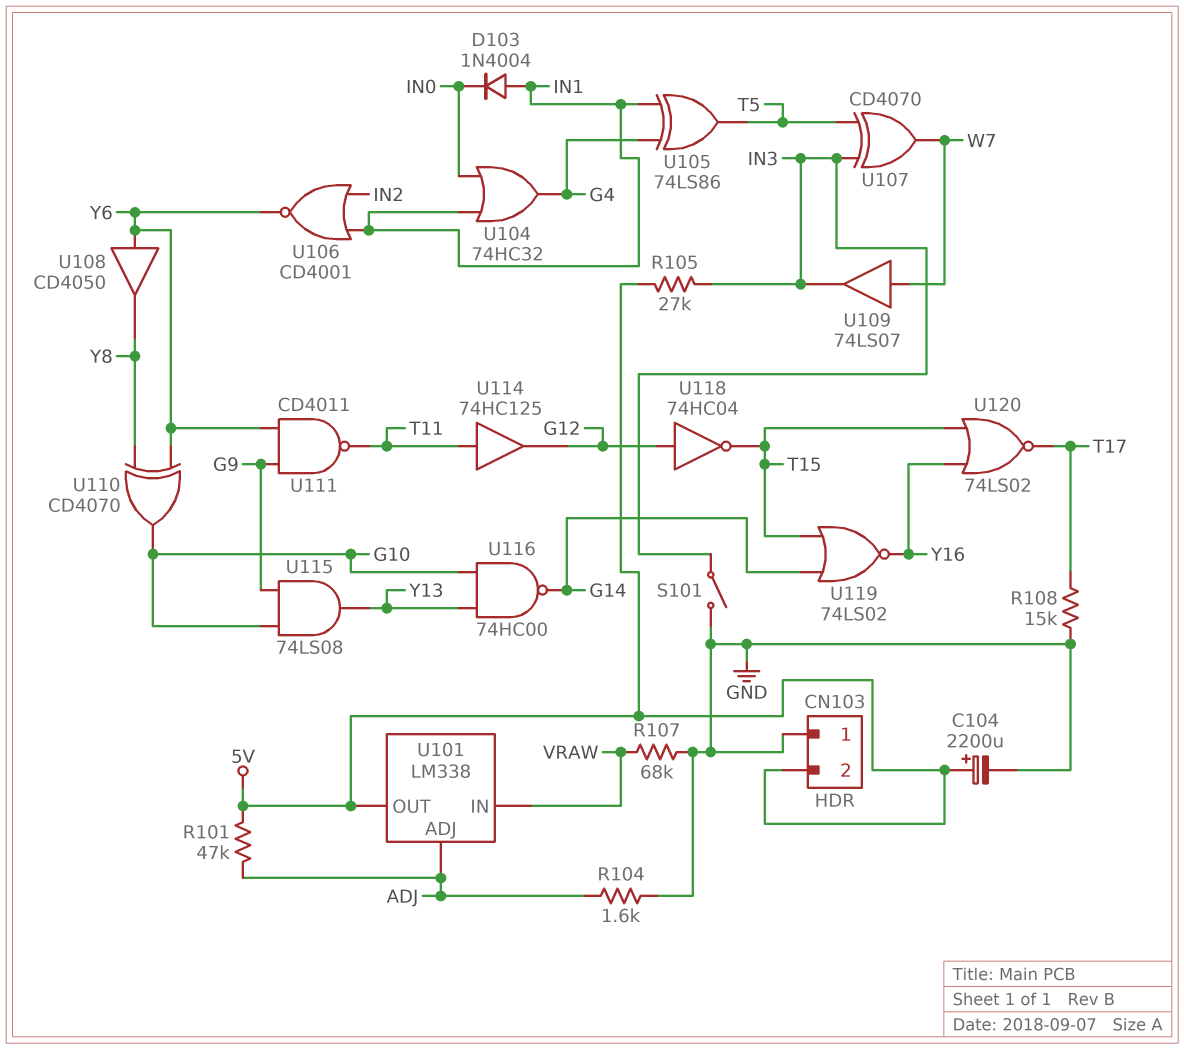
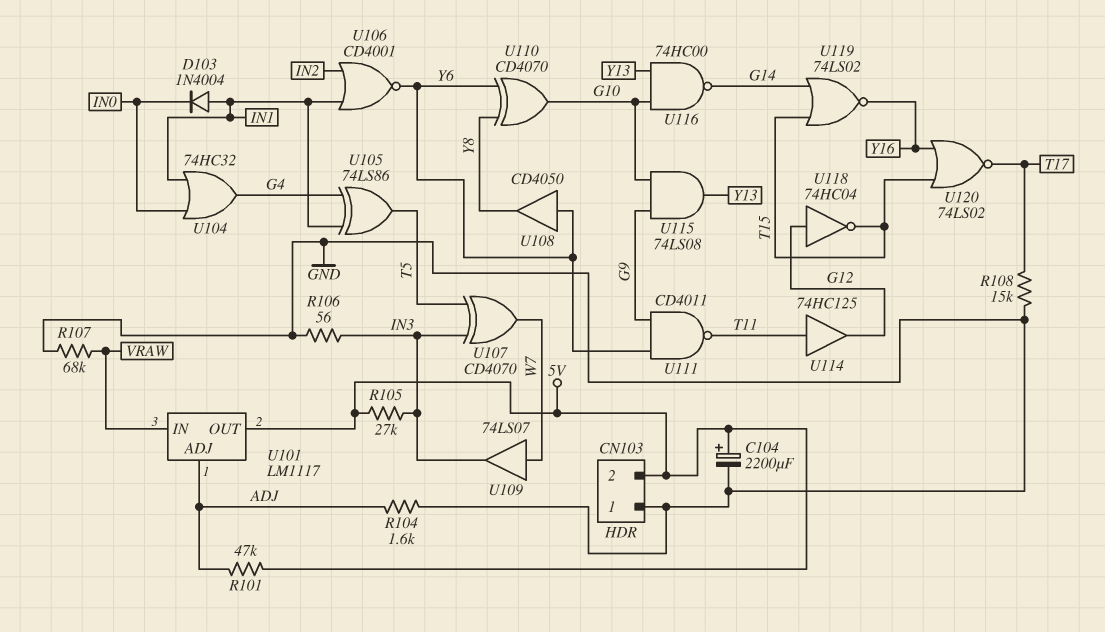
R106: none -> 56 (GND, IN3)
S101: switch (GND, IN3) -> none
U101: LM338 -> LM1117

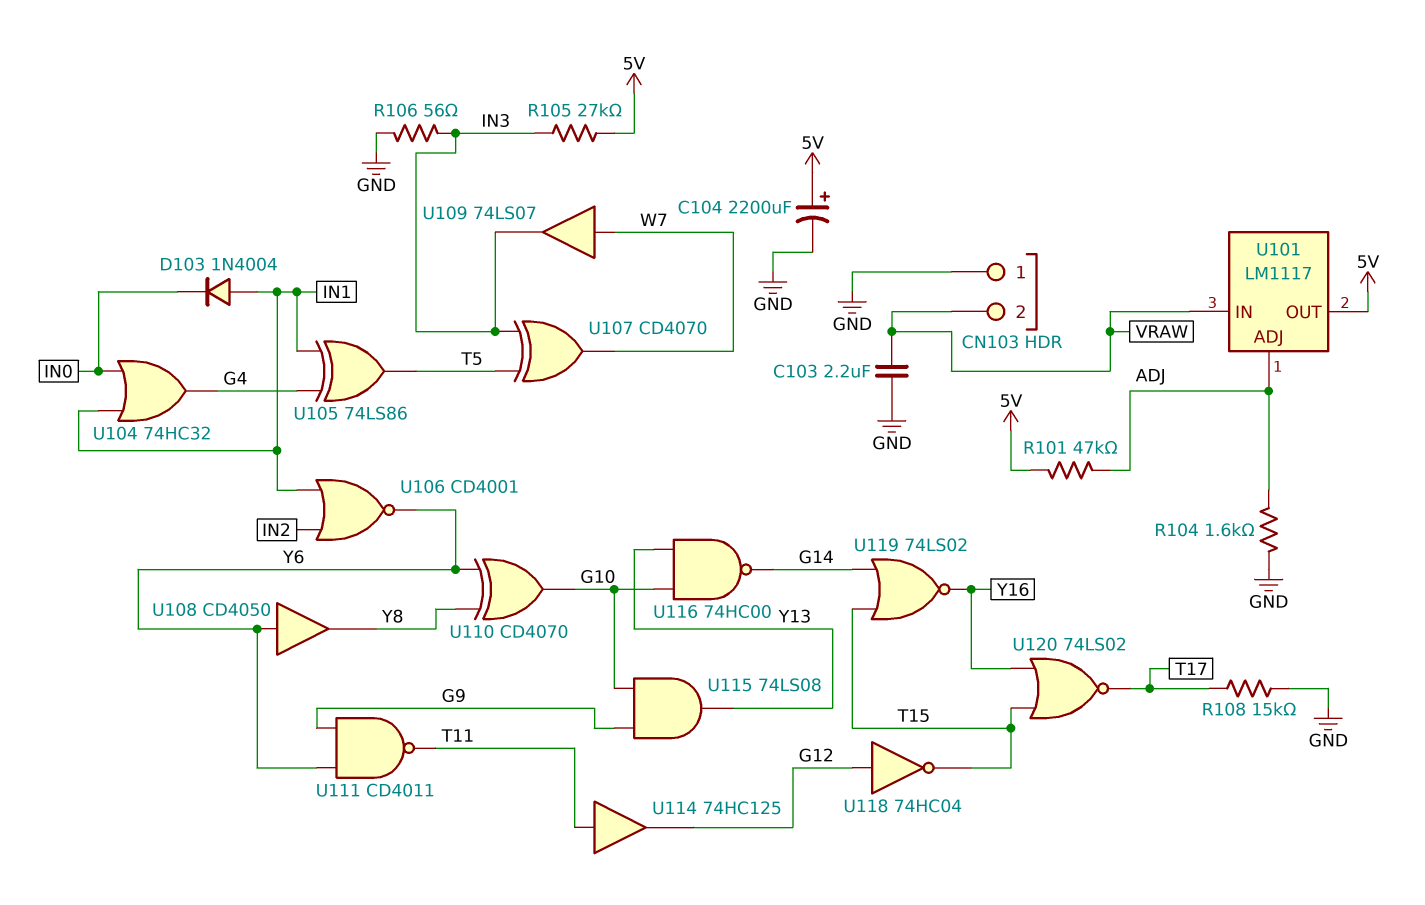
C103: none -> 2.2uF (GND, VRAW)
CN103 pin 2: 5V -> VRAW
R107: 68k (GND, VRAW) -> none

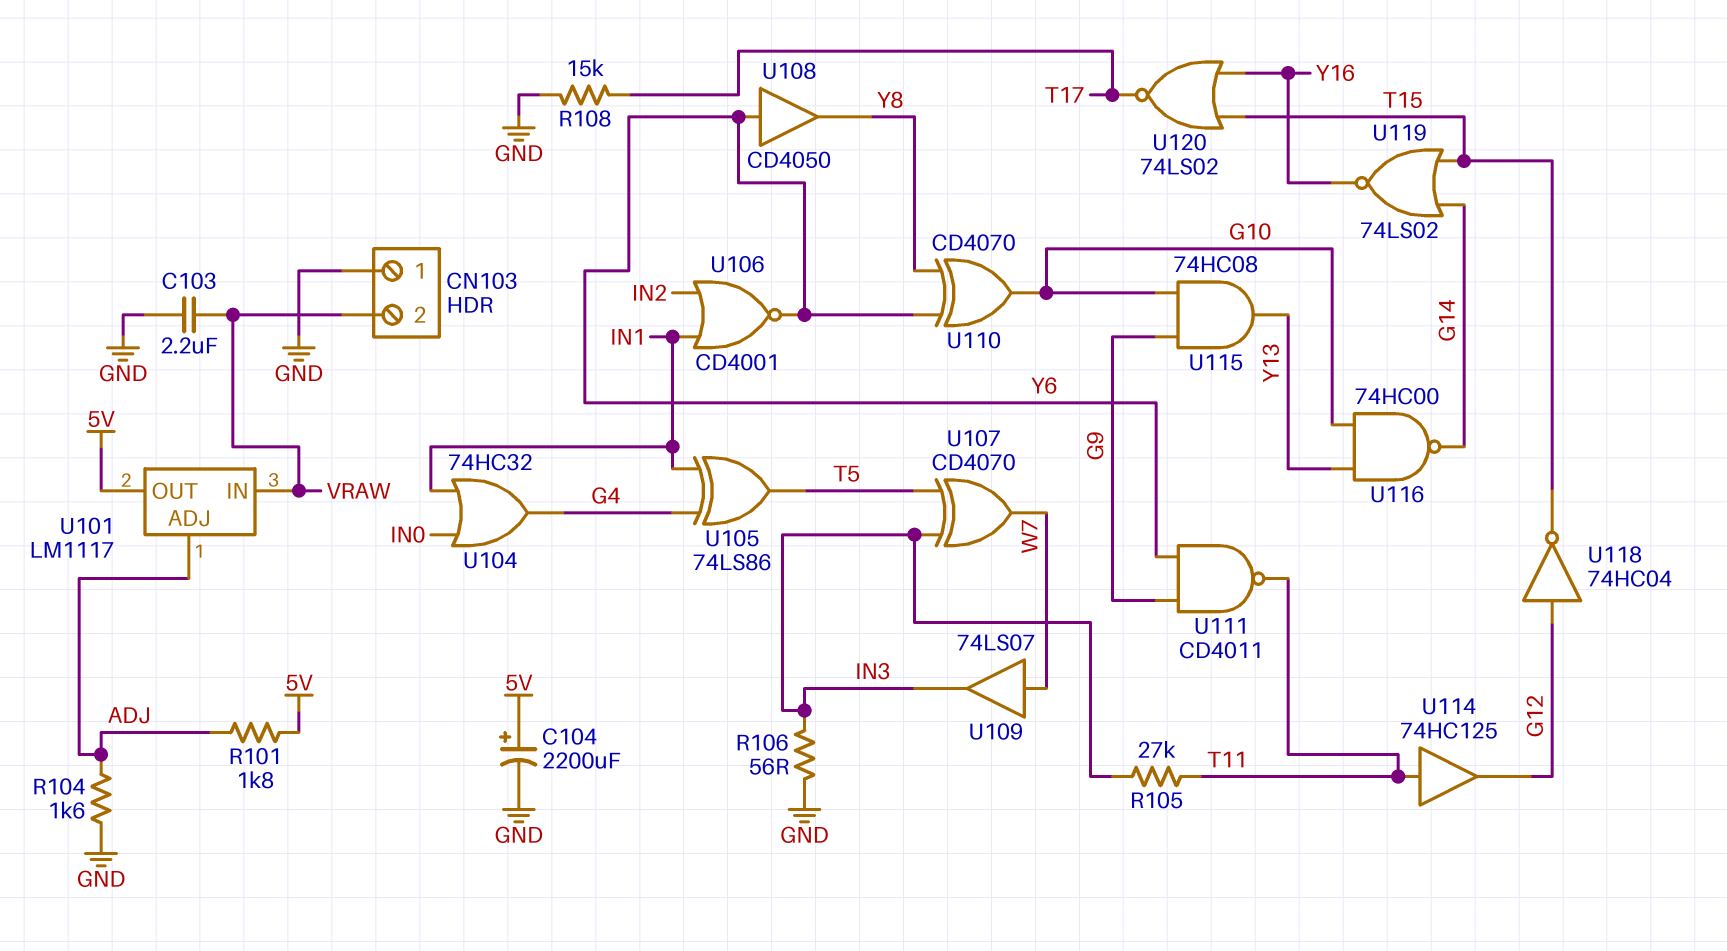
D103: diode 1N4004 (A IN1, K IN0) -> none
R101: 47k (5V, ADJ) -> 1.8k (5V, ADJ)
R105: 27k (5V, IN3) -> 27k (IN3, T11)
U115: AND 74LS08 (in G9, in G10, out Y13) -> AND 74HC08 (in G9, in G10, out Y13)

